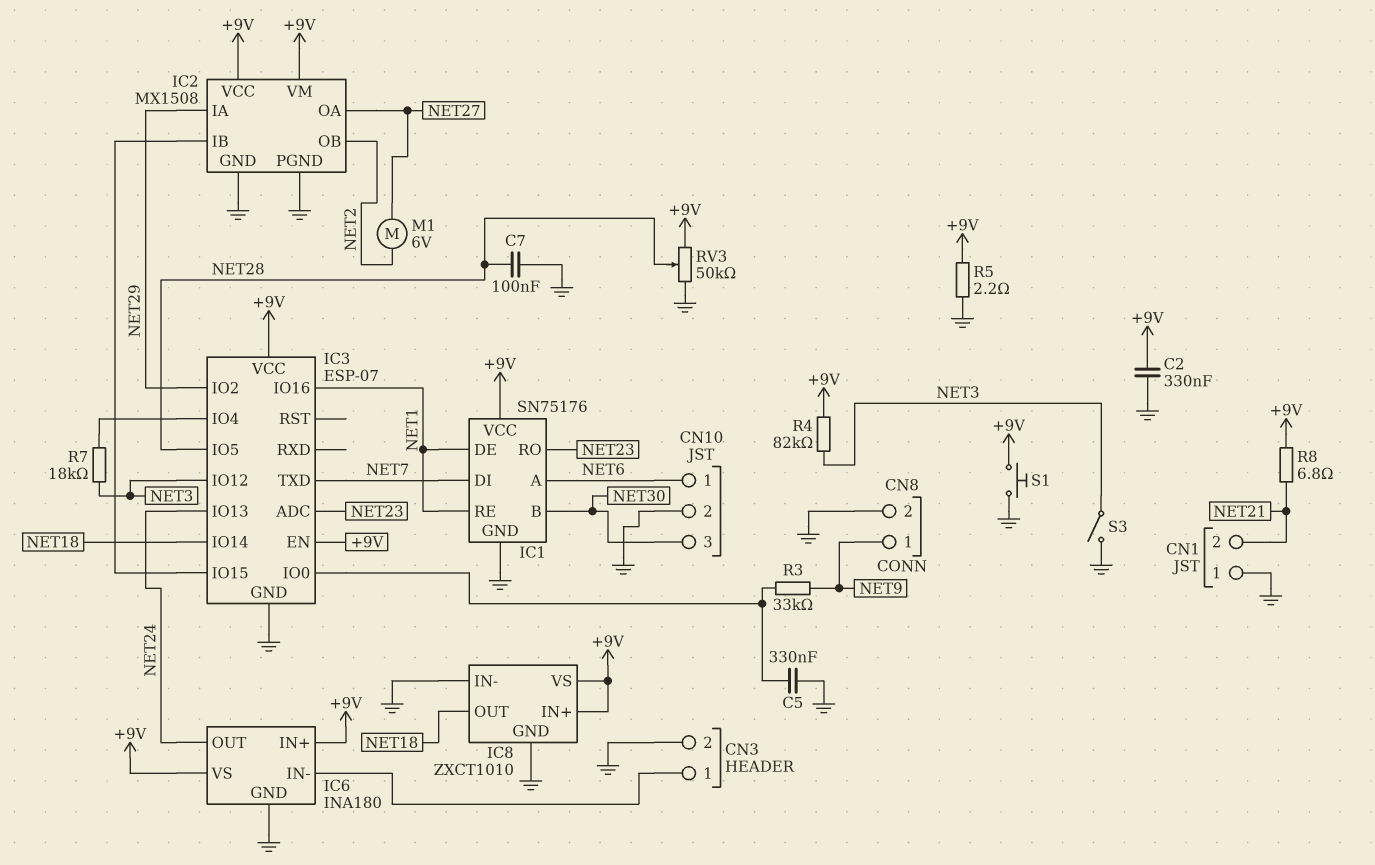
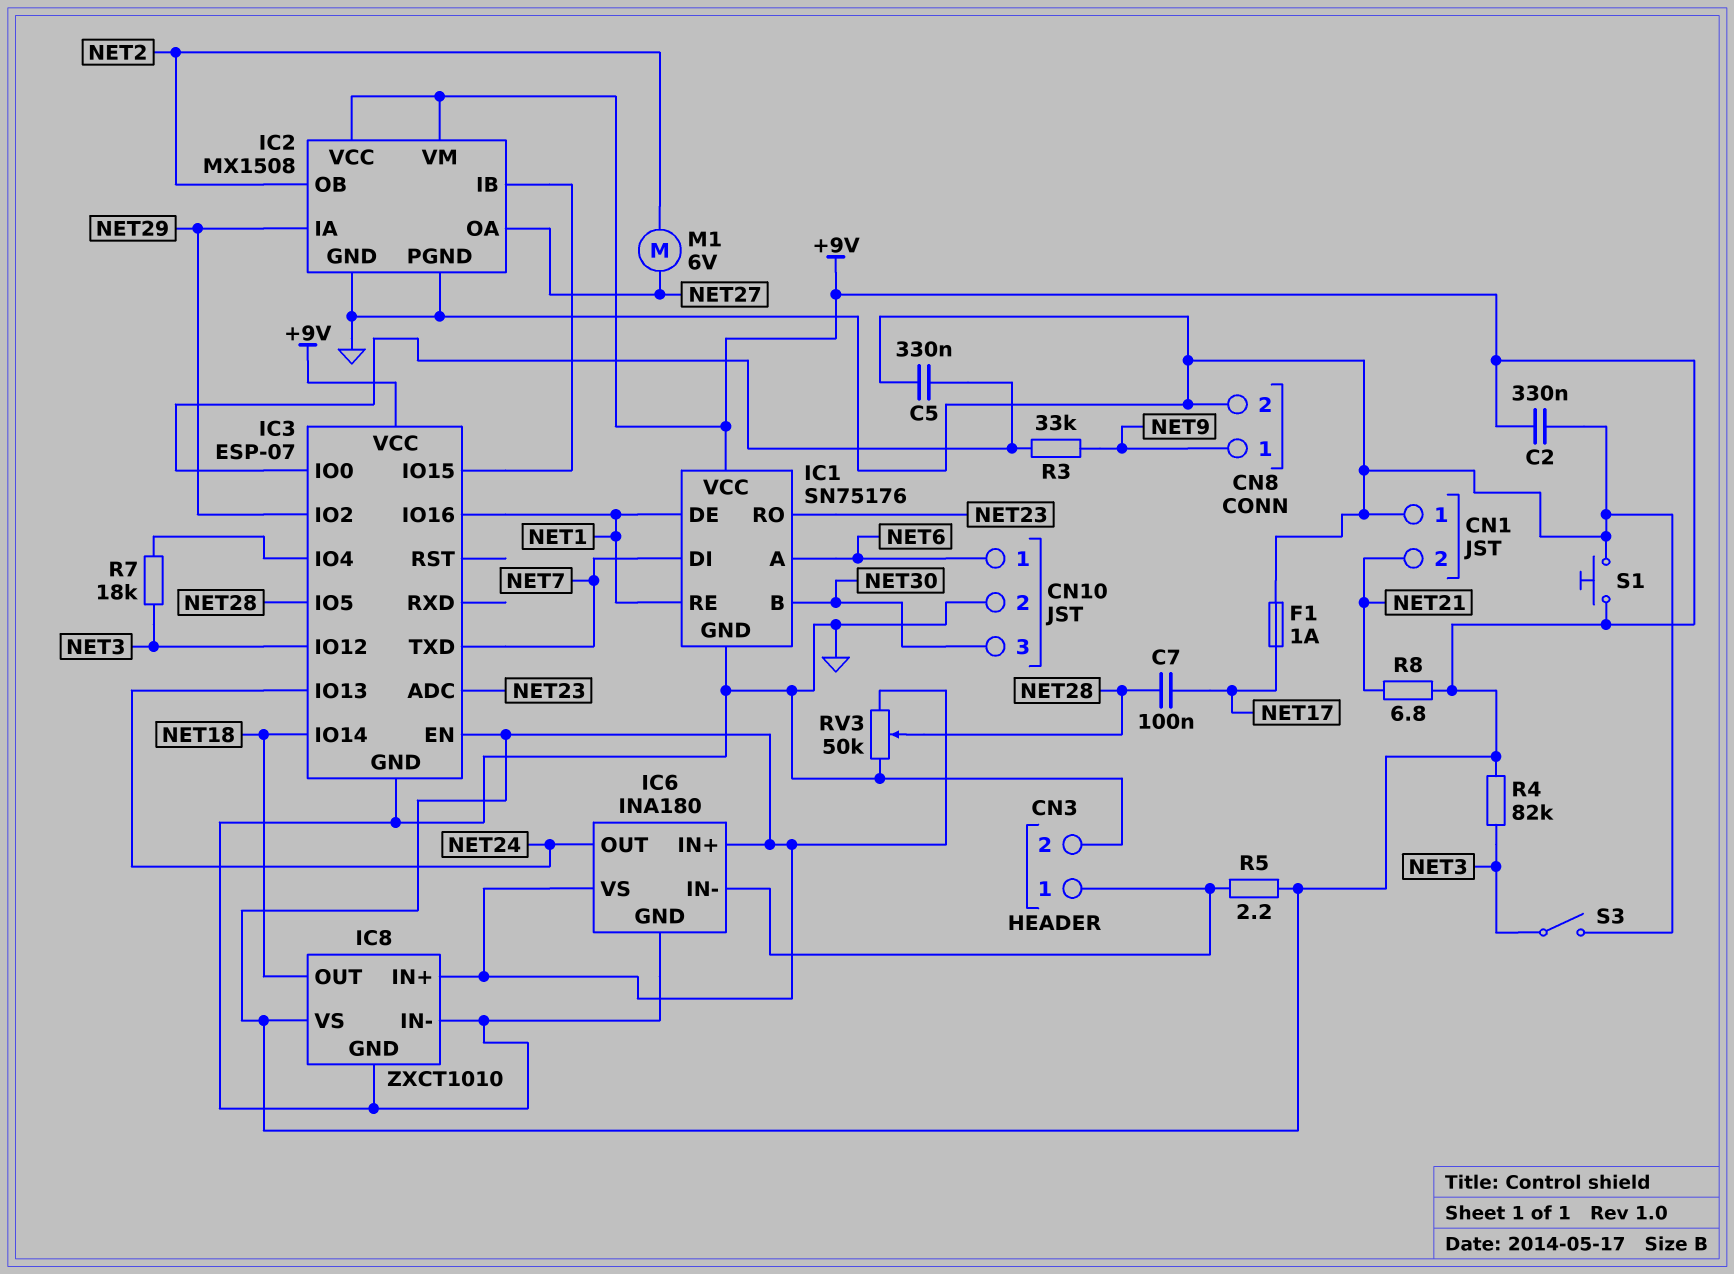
C7: 100nF (GND, NET28) -> 100nF (NET17, NET28)
F1: none -> 1A (GND, NET17)
R5: 2.2 (+9V, GND) -> 2.2 (+9V, CN3/1)

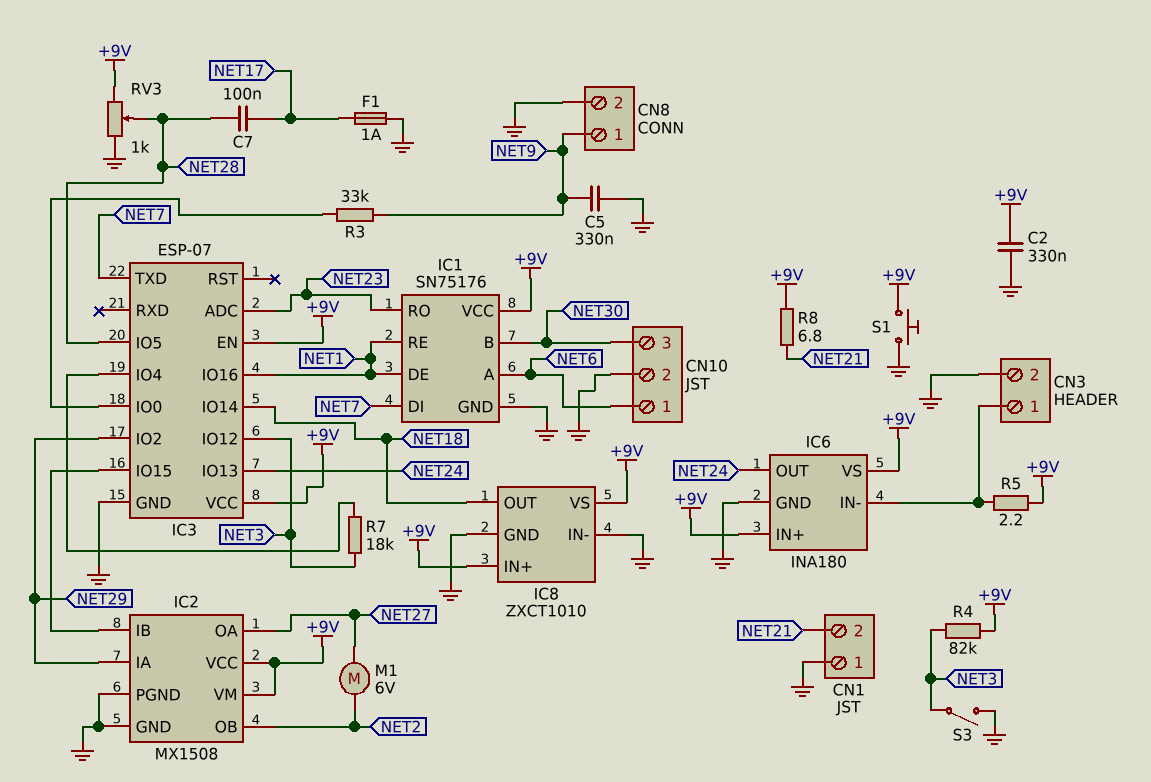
C5: 330nF (GND, IC3/IO0) -> 330nF (GND, NET9)
RV3: 50k (+9V, GND, wiper NET28) -> 1k (+9V, GND, wiper NET28)

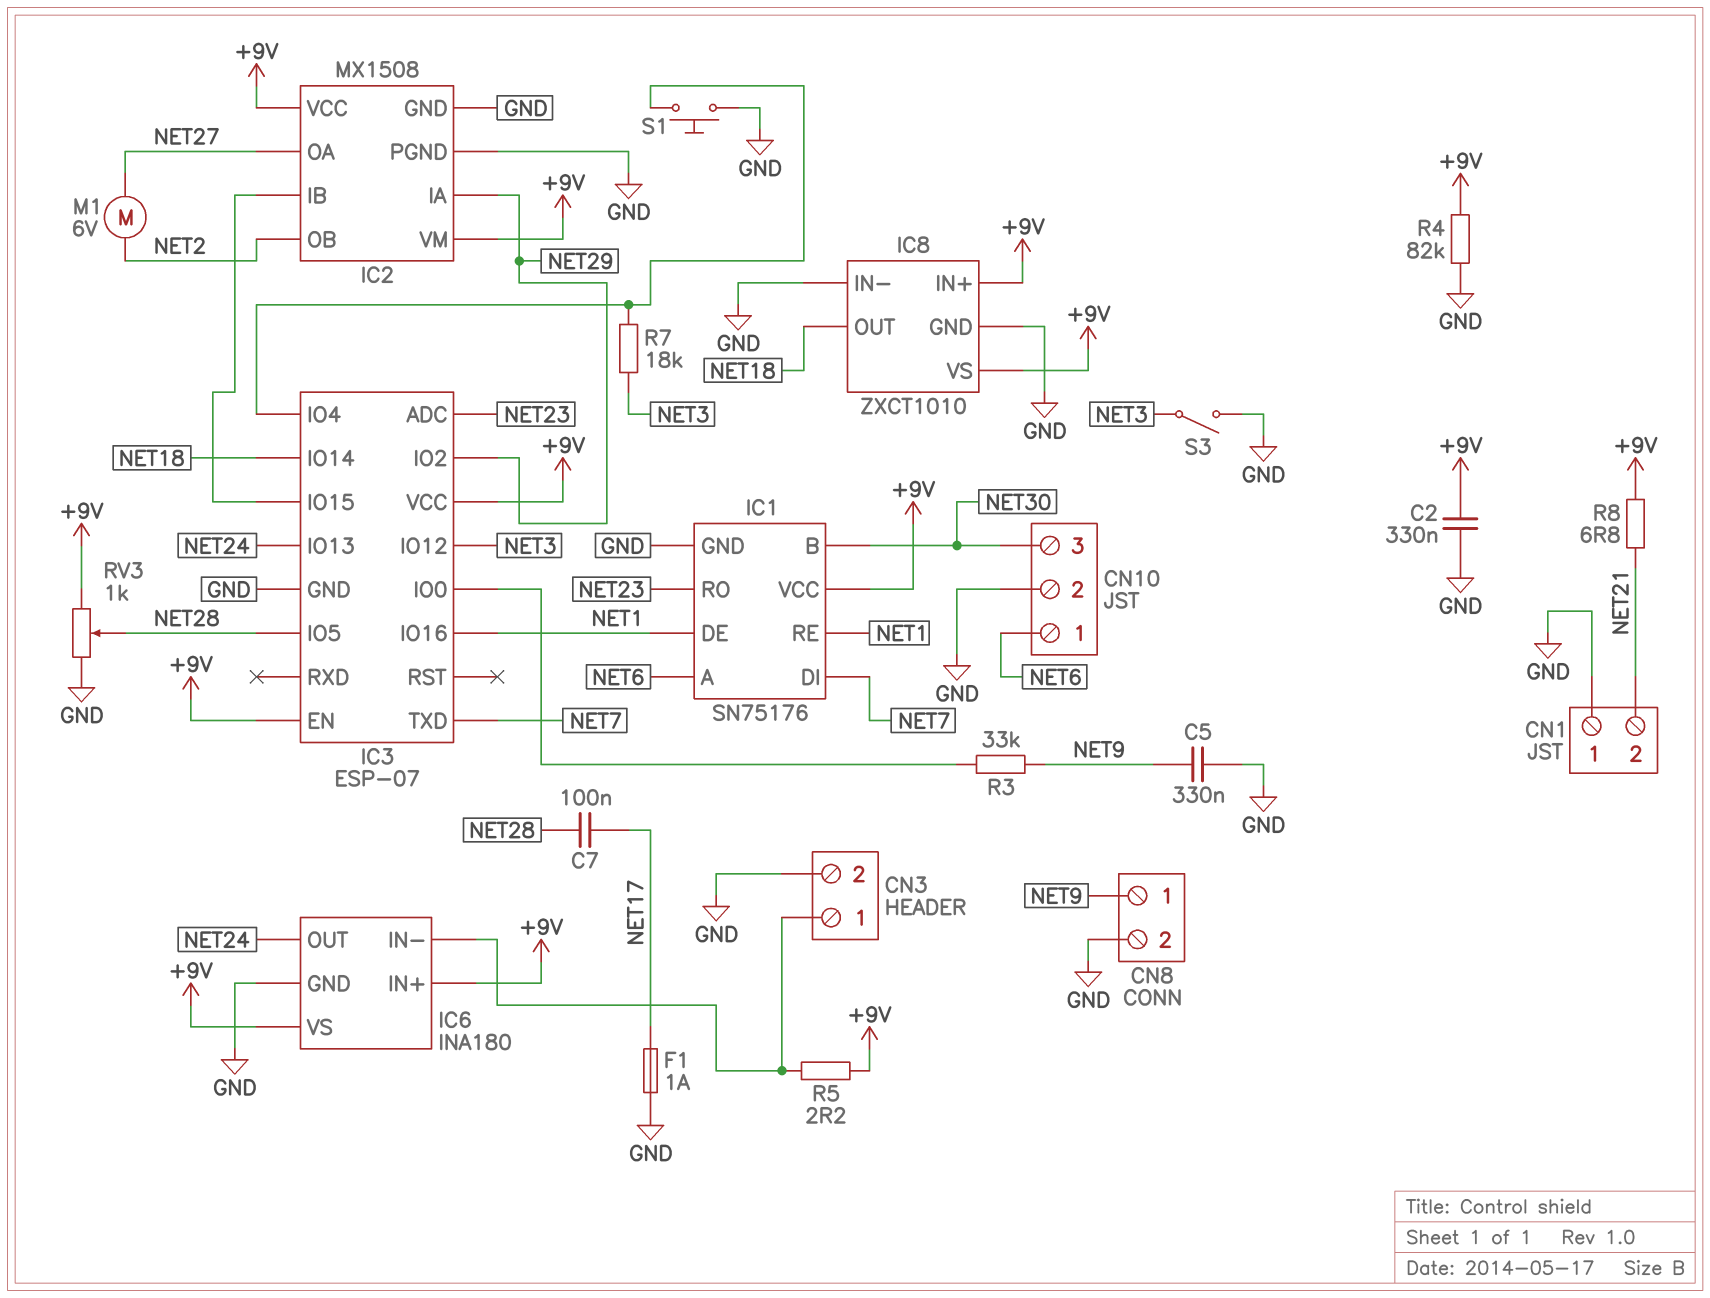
R4: 82k (+9V, NET3) -> 82k (+9V, GND)
S1: button (+9V, GND) -> button (GND, IC3/IO4)

